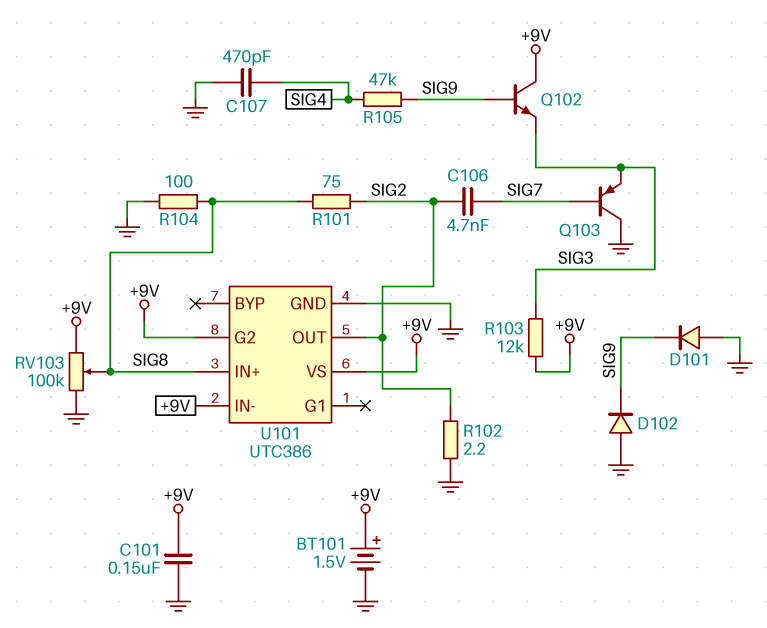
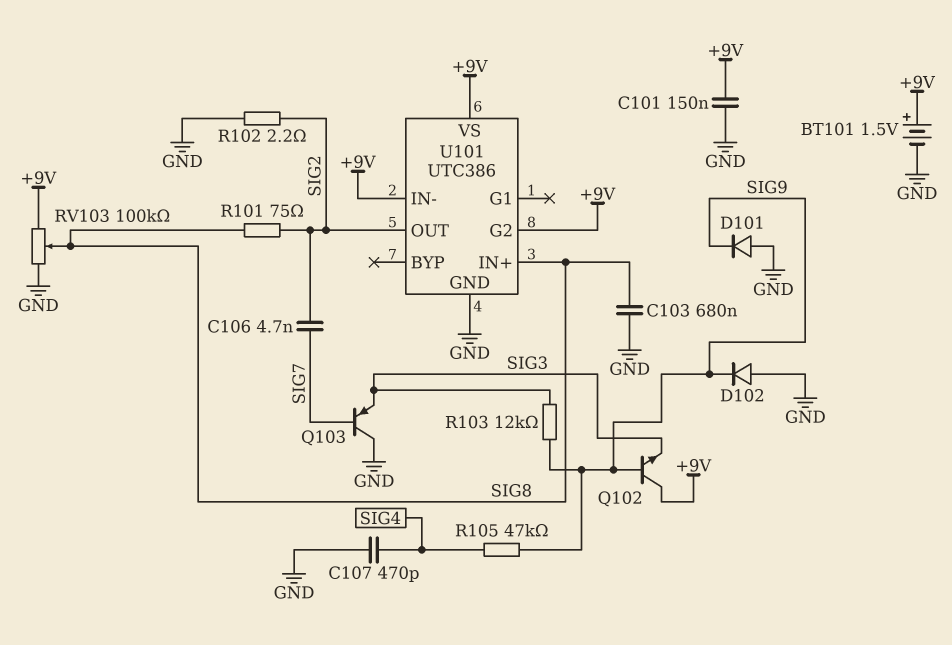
C103: none -> 680nF (GND, SIG8)
R103: 12k (+9V, SIG3) -> 12k (SIG3, SIG9)
R104: 100 (GND, SIG8) -> none

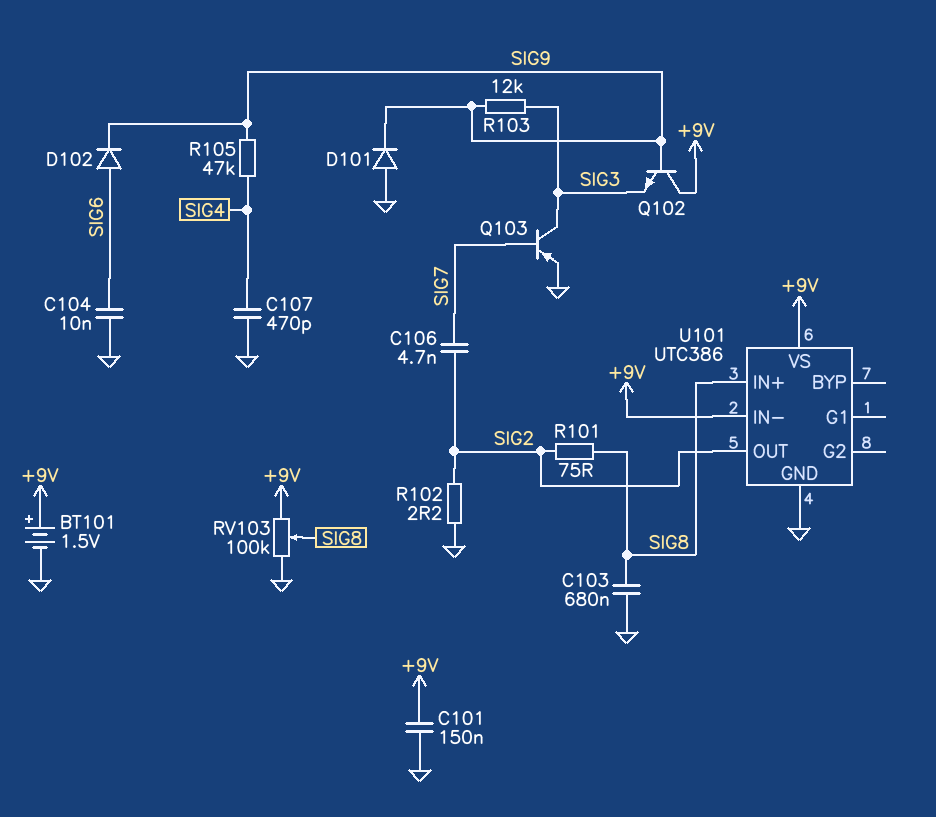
C104: none -> 10nF (GND, SIG6)
D102: diode (A GND, K SIG9) -> diode (A SIG6, K SIG9)
Q103: PNP (B SIG7, C GND, E SIG3) -> PNP (B SIG7, C SIG3, E GND)
U101 pin G2: +9V -> none

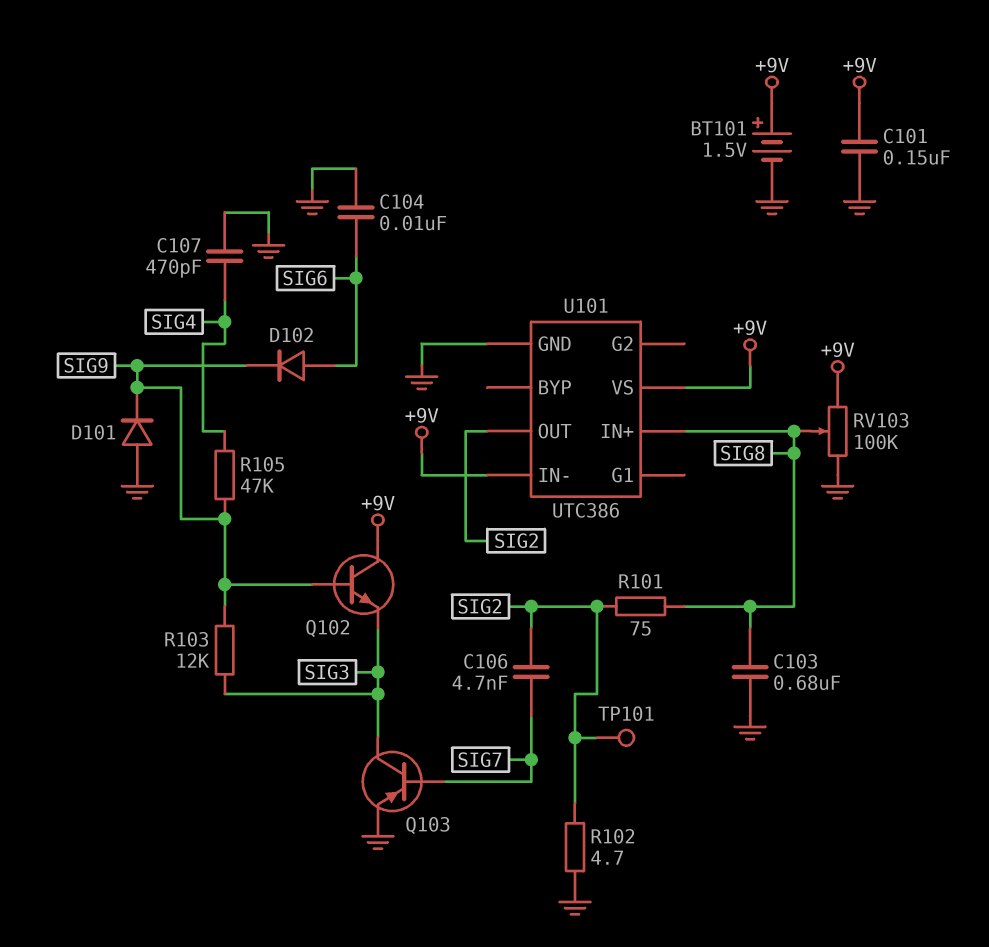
R102: 2.2 (GND, SIG2) -> 4.7 (GND, SIG2)
TP101: none -> test point (SIG2)

